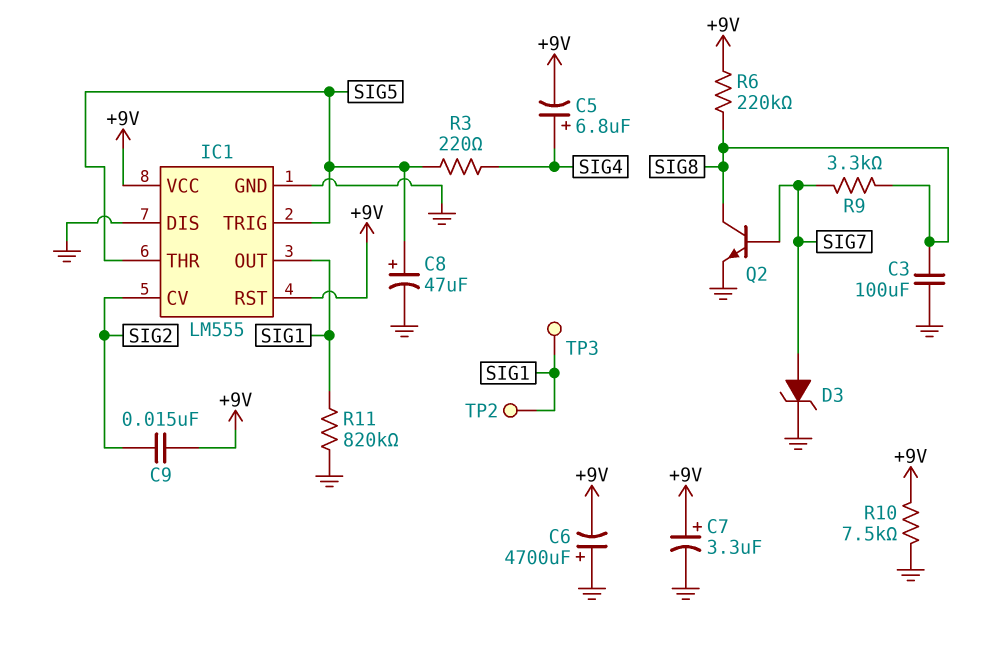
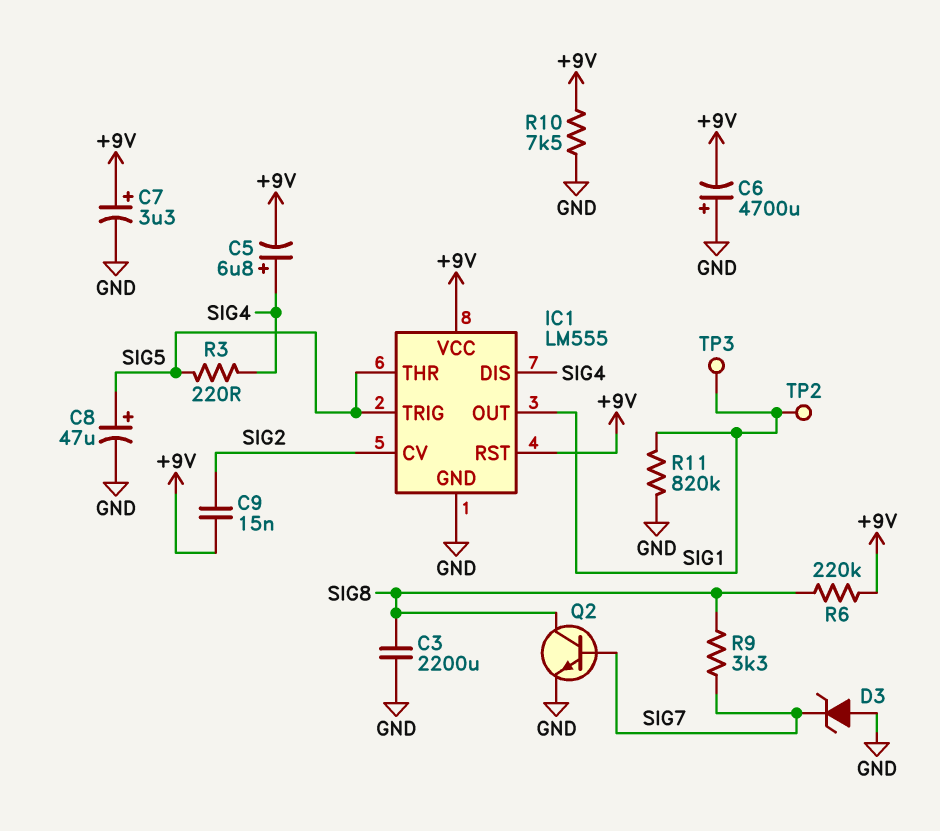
C3: 100uF (GND, SIG8) -> 2200uF (GND, SIG8)
D3: zener (A SIG7, K GND) -> zener (A GND, K SIG7)
IC1 pin DIS: GND -> SIG4

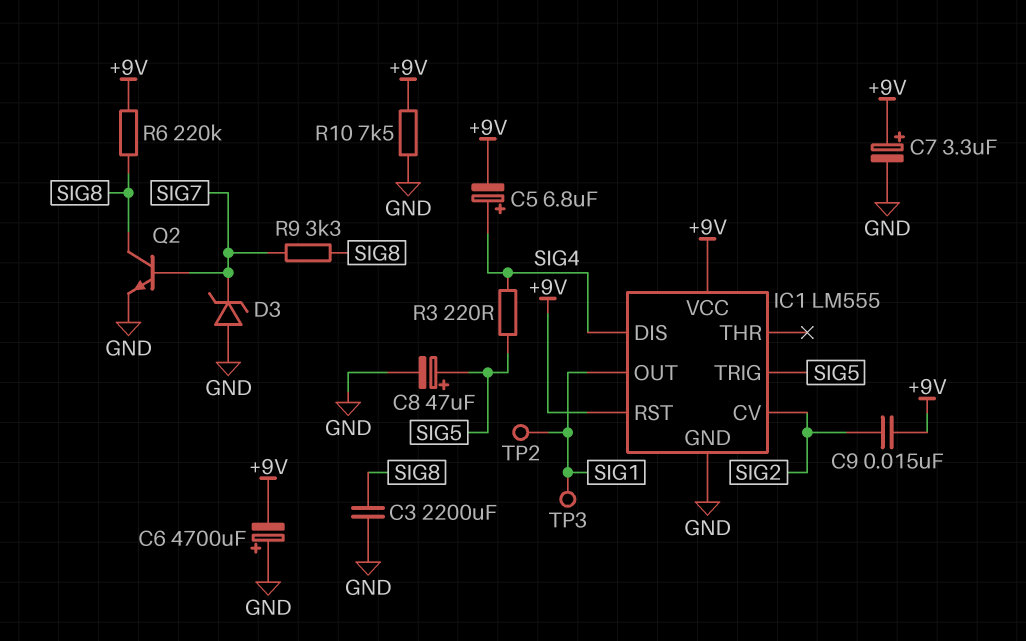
IC1 pin THR: SIG5 -> none
R11: 820k (GND, SIG1) -> none

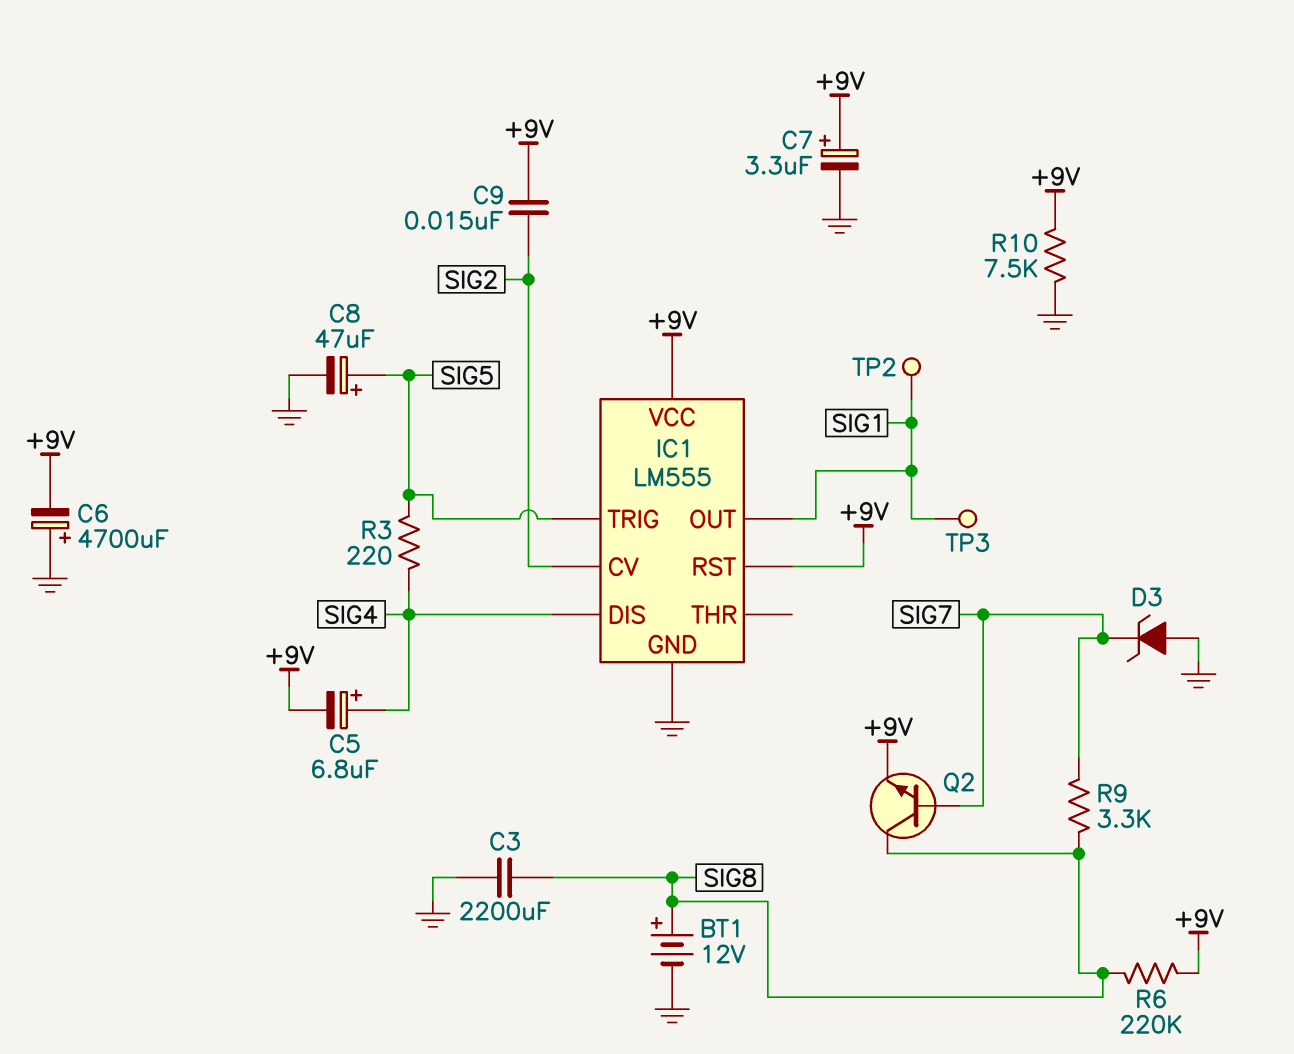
BT1: none -> 12V (plus SIG8, minus GND)
Q2: NPN (B SIG7, C SIG8, E GND) -> NPN (B SIG7, C SIG8, E +9V)

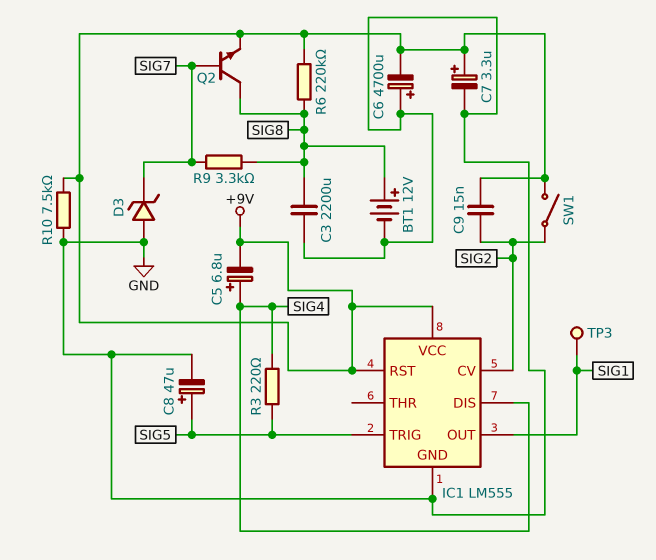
SW1: none -> switch (+9V, SIG2)
TP2: test point (SIG1) -> none

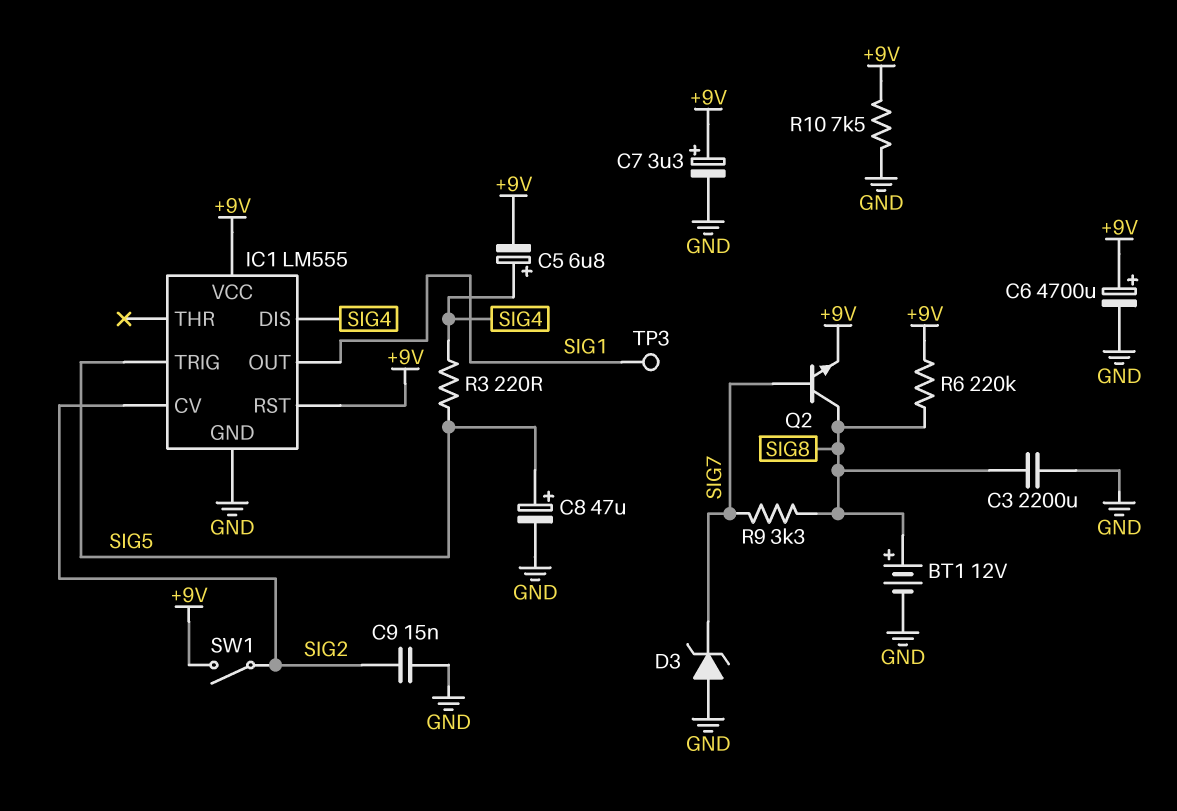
C6: 4700uF (plus GND, minus +9V) -> 4700uF (plus +9V, minus GND)
C9: 15nF (+9V, SIG2) -> 15nF (GND, SIG2)

